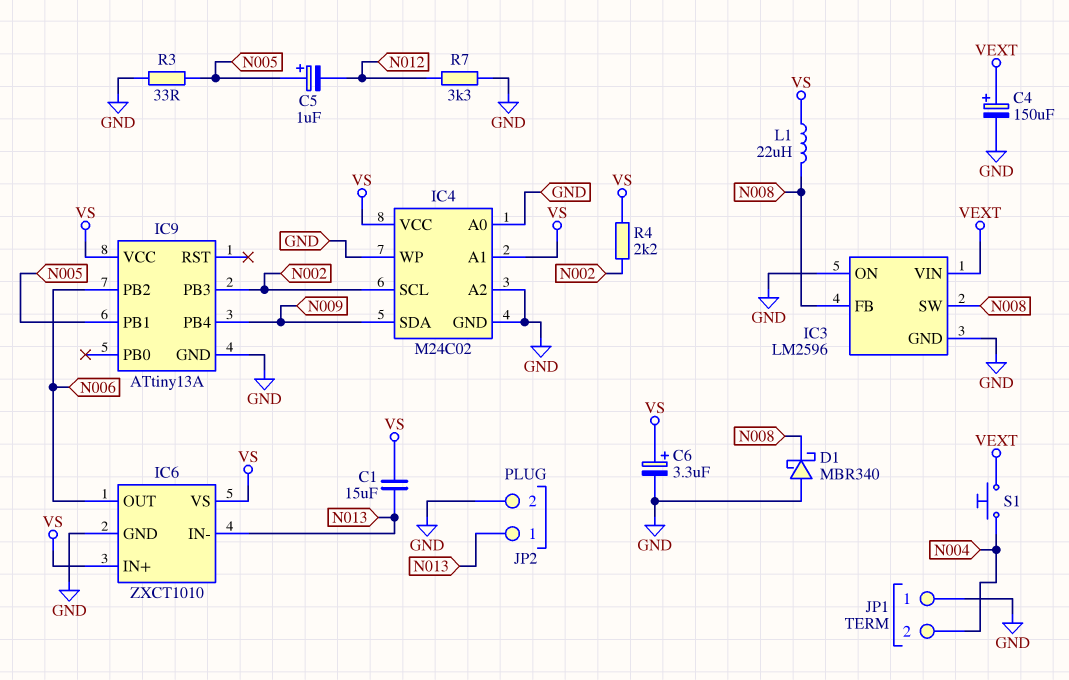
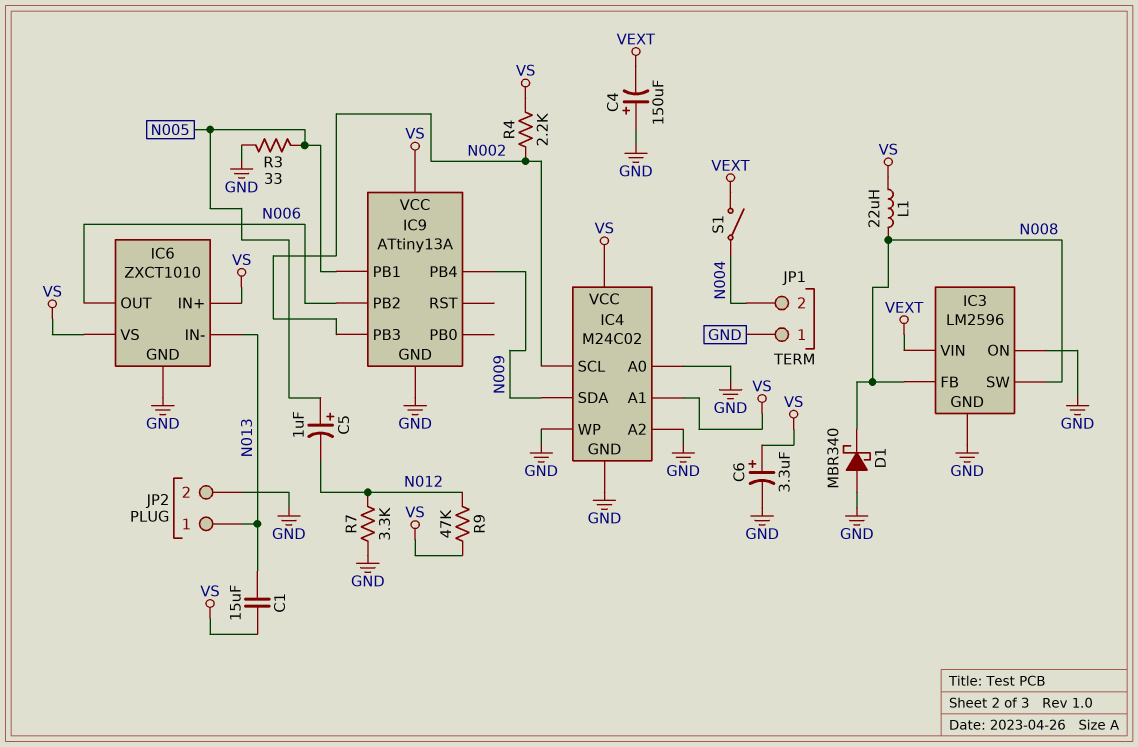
C4: 150uF (plus VEXT, minus GND) -> 150uF (plus GND, minus VEXT)
R9: none -> 47k (N012, VS)
S1: button (N004, VEXT) -> switch (N004, VEXT)

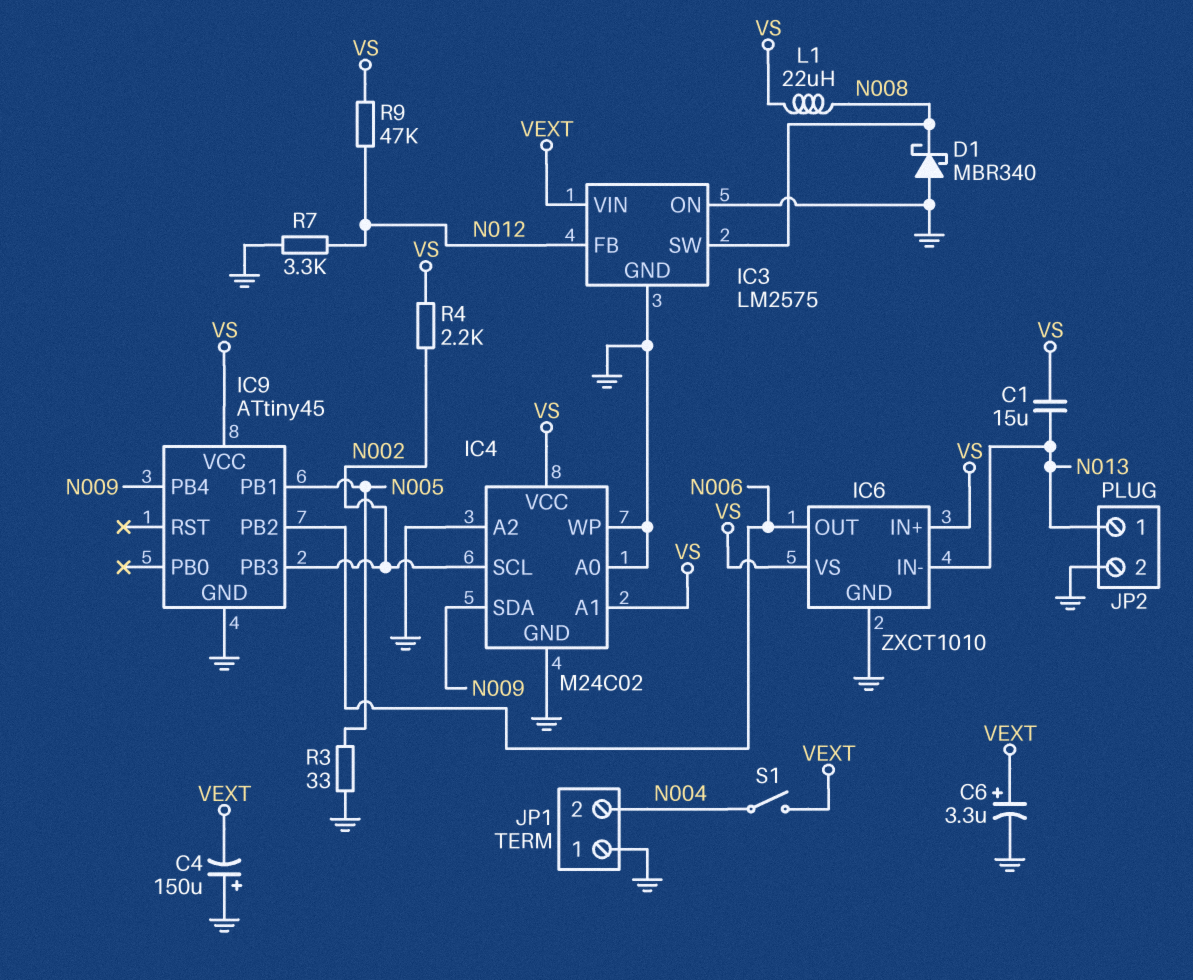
C5: 1uF (plus N005, minus N012) -> none
C6: 3.3uF (plus VS, minus GND) -> 3.3uF (plus VEXT, minus GND)
IC3: LM2596 -> LM2575
IC3 pin FB: N008 -> N012
IC9: ATtiny13A -> ATtiny45

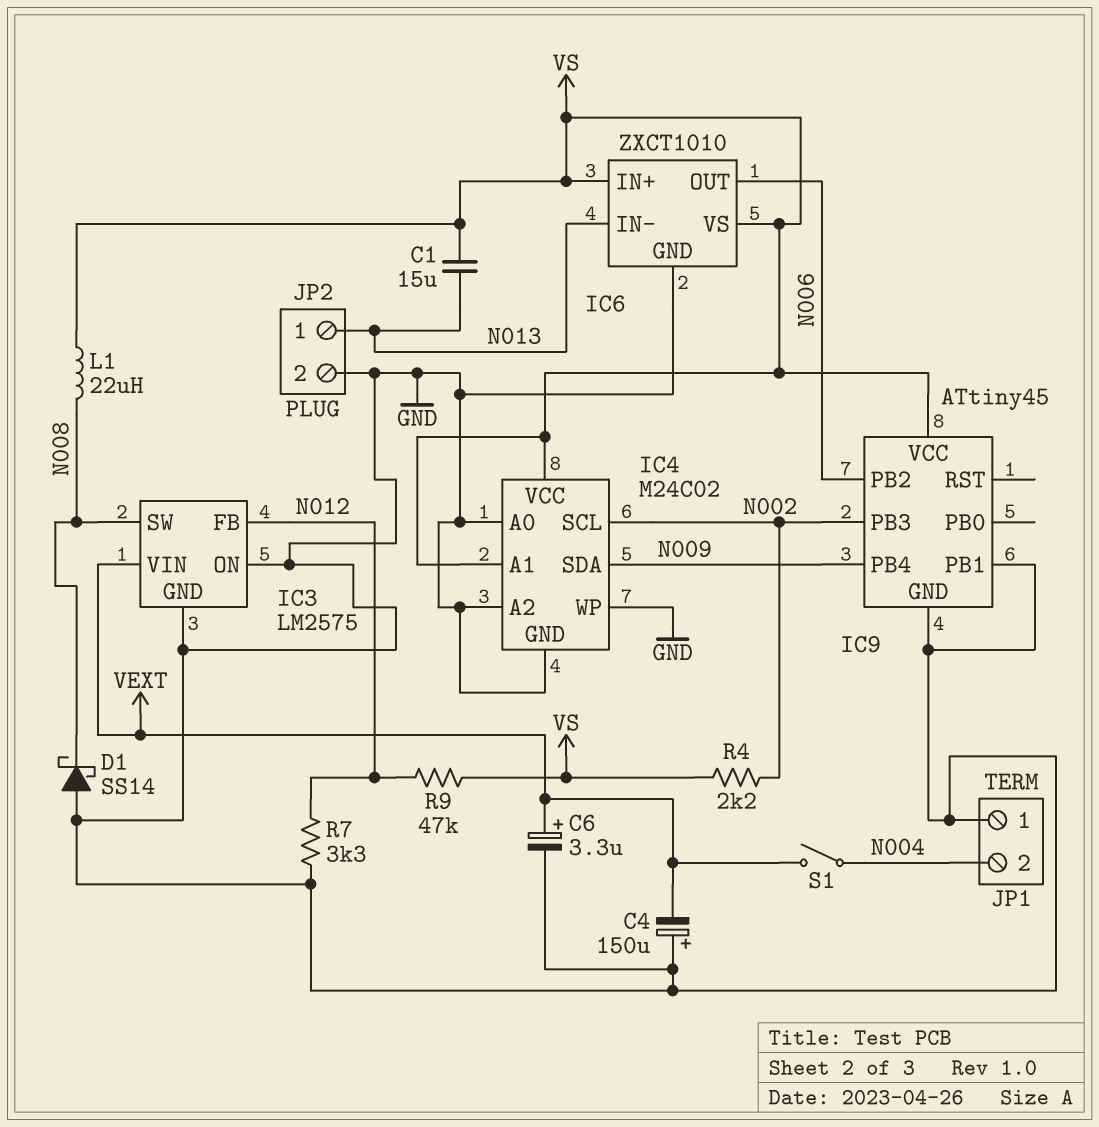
D1: schottky MBR340 (A GND, K N008) -> schottky SS14 (A GND, K N008)
IC9 pin PB1: N005 -> GND
R3: 33 (GND, N005) -> none

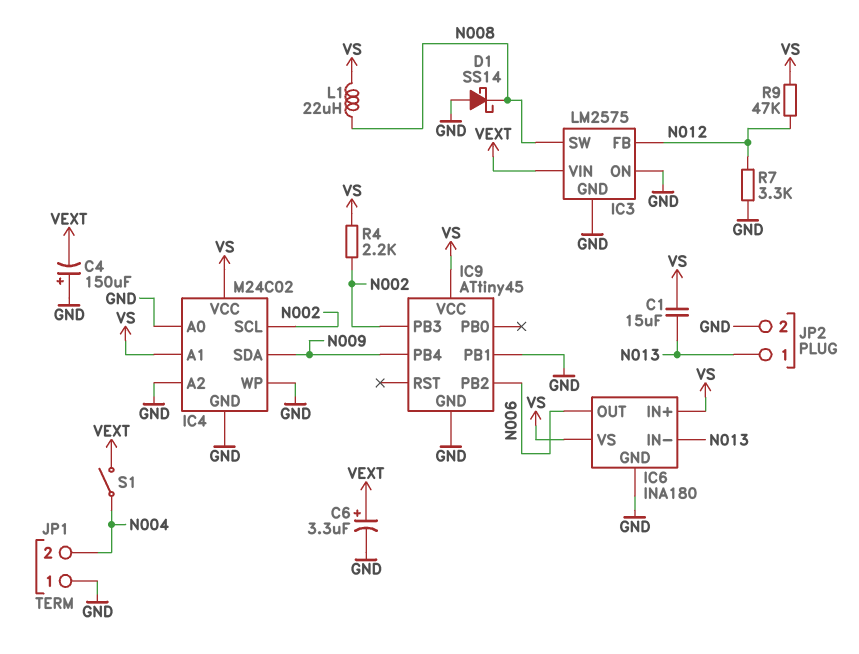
IC6: ZXCT1010 -> INA180

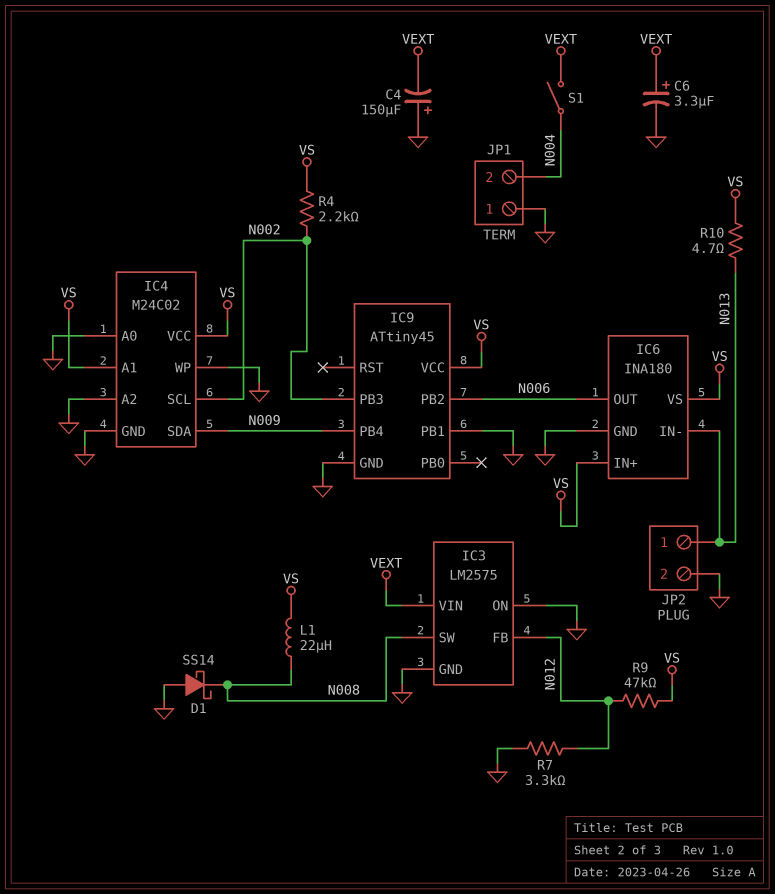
C1: 15uF (N013, VS) -> none
R10: none -> 4.7 (N013, VS)

